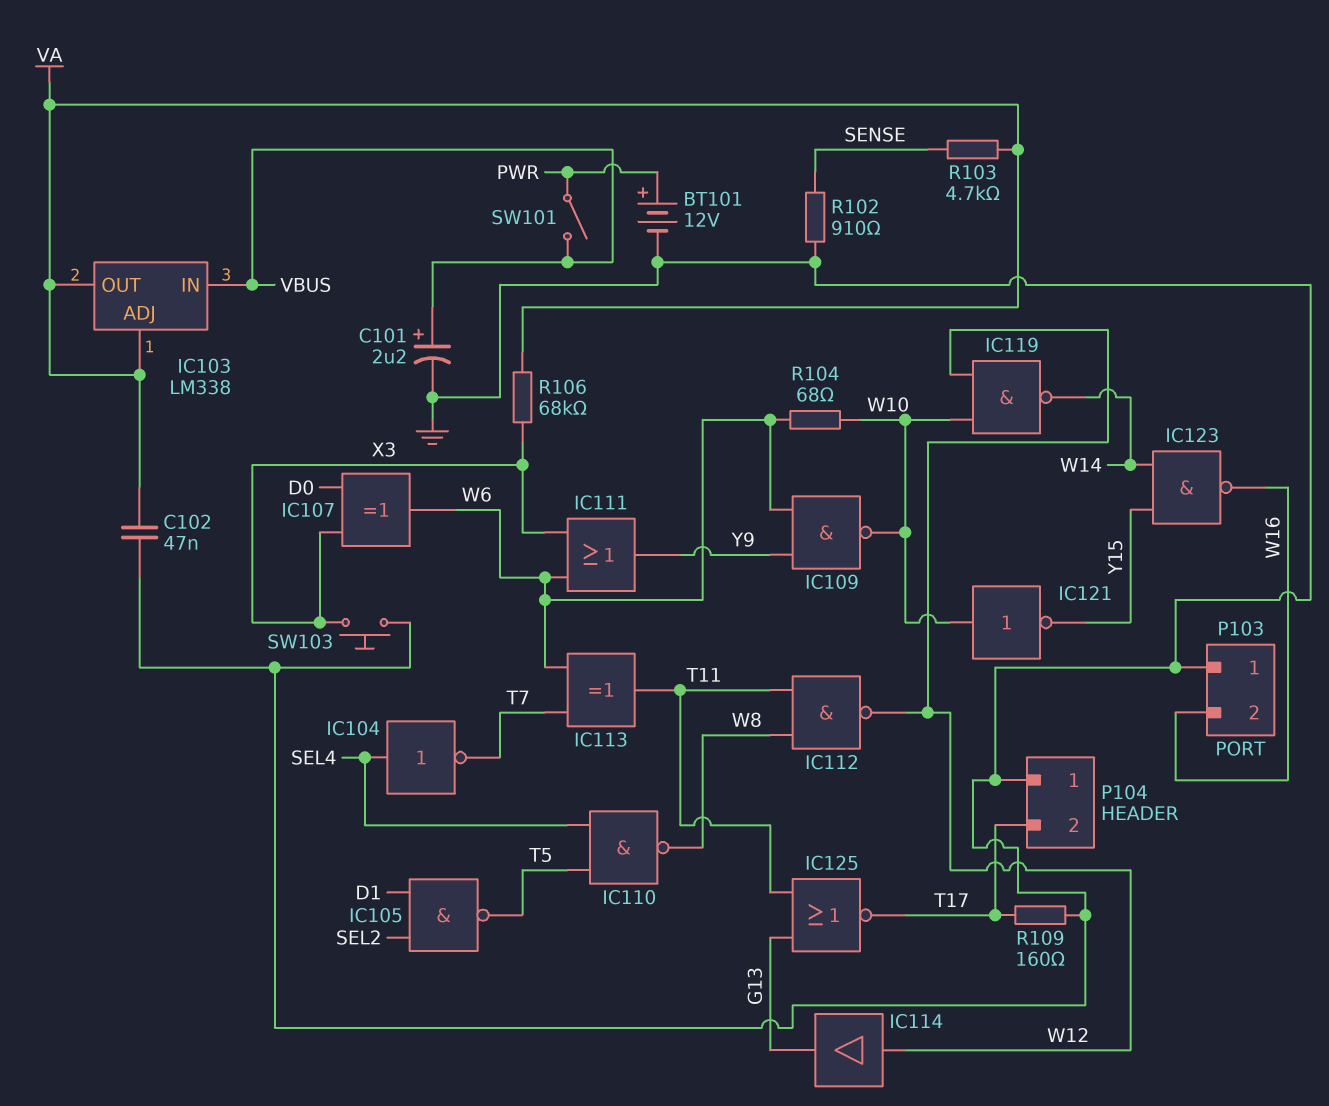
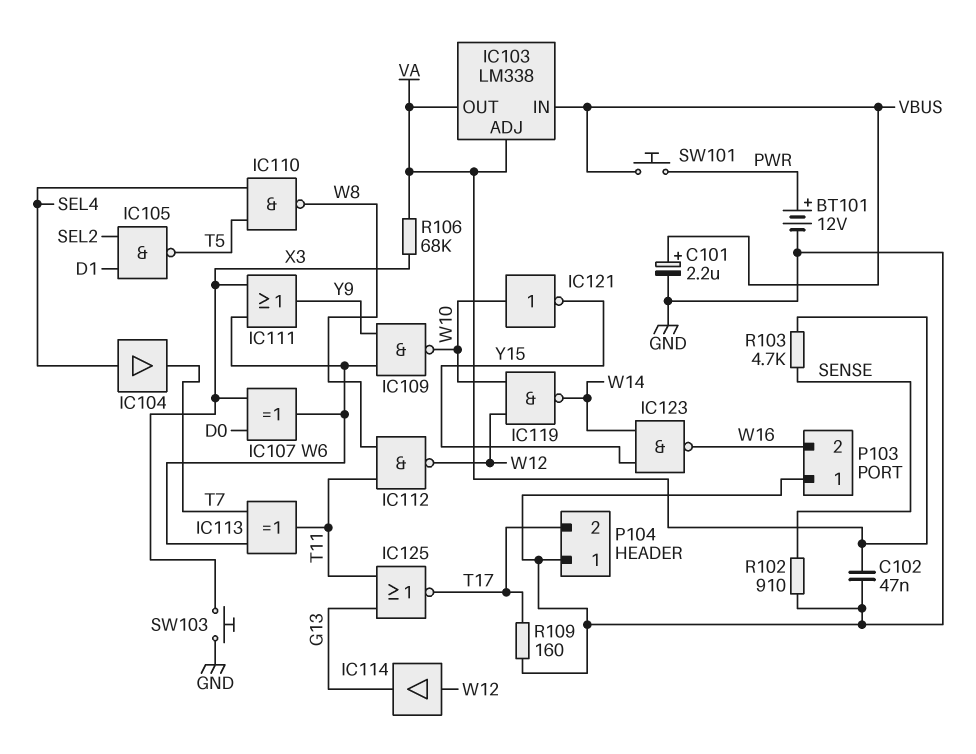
IC104: NOT (in SEL4, out T7) -> buffer (in SEL4, out T7)
R104: 68 (W6, W10) -> none
SW101: switch (PWR, VBUS) -> button (PWR, VBUS)

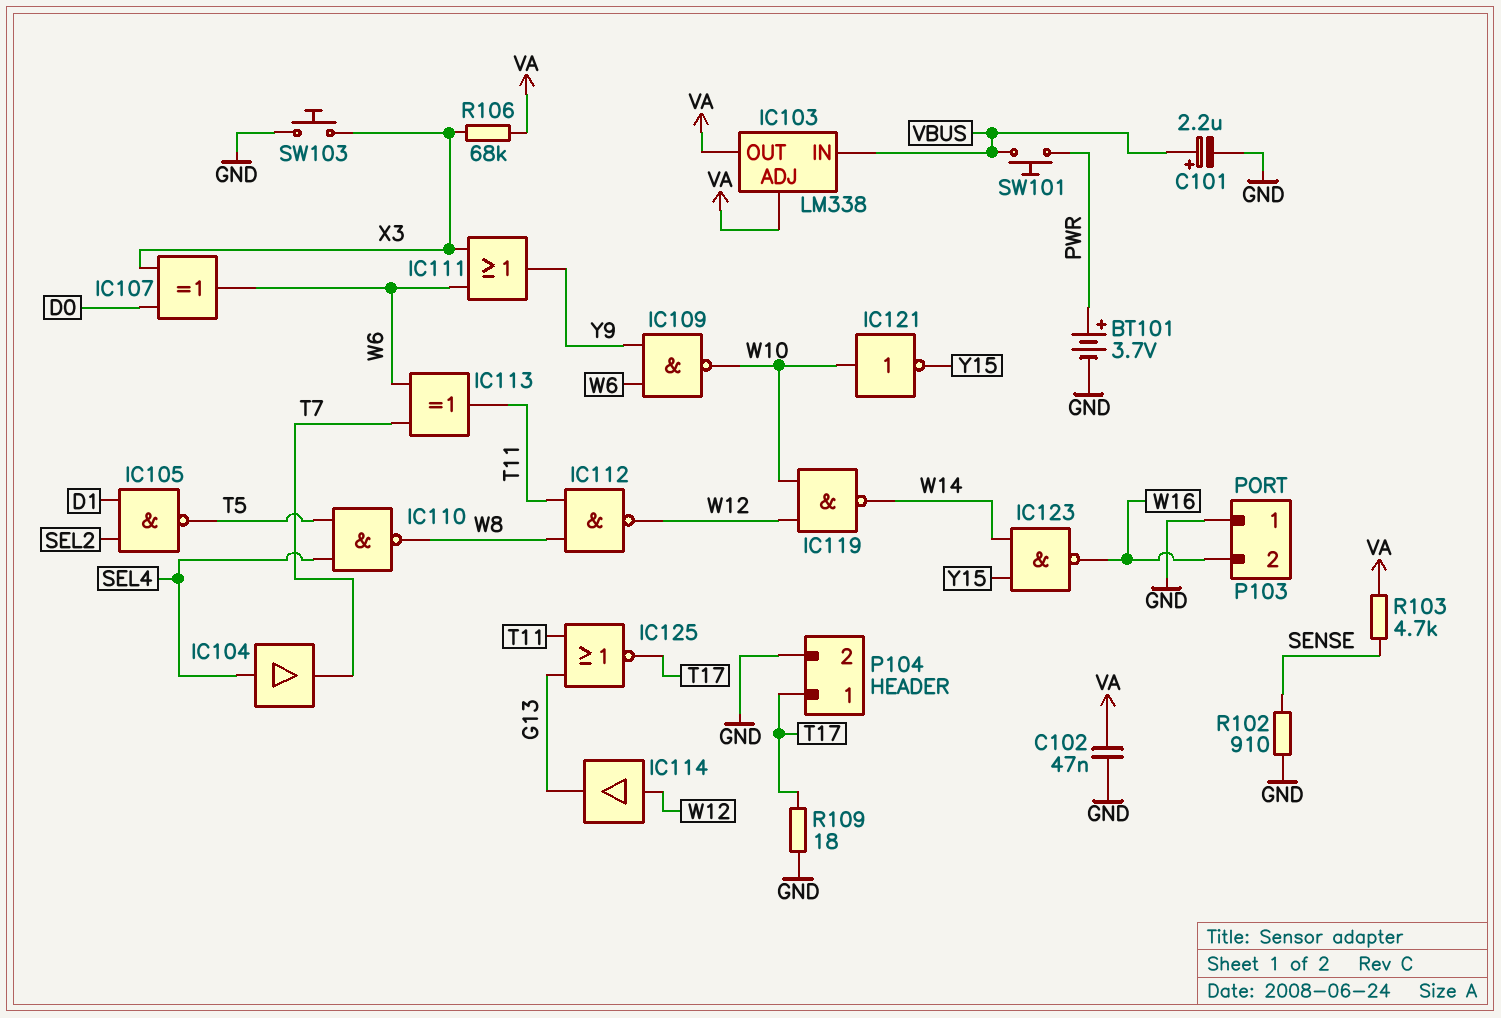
BT101: 12V (plus PWR, minus GND) -> 3.7V (plus PWR, minus GND)
P104 pin 1: GND -> T17
P104 pin 2: T17 -> GND
R109: 160 (GND, T17) -> 18 (GND, T17)

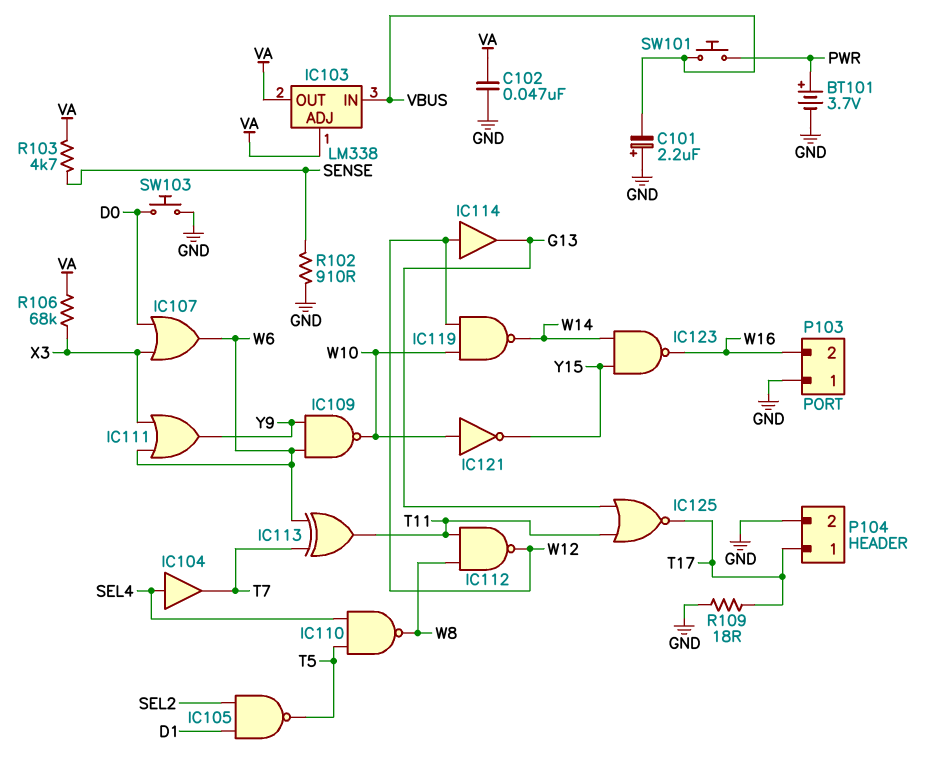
C101: 2.2uF (plus VBUS, minus GND) -> 2.2uF (plus GND, minus VBUS)
IC107: XOR (in D0, in X3, out W6) -> OR (in D0, in X3, out W6)
SW103: button (GND, X3) -> button (D0, GND)

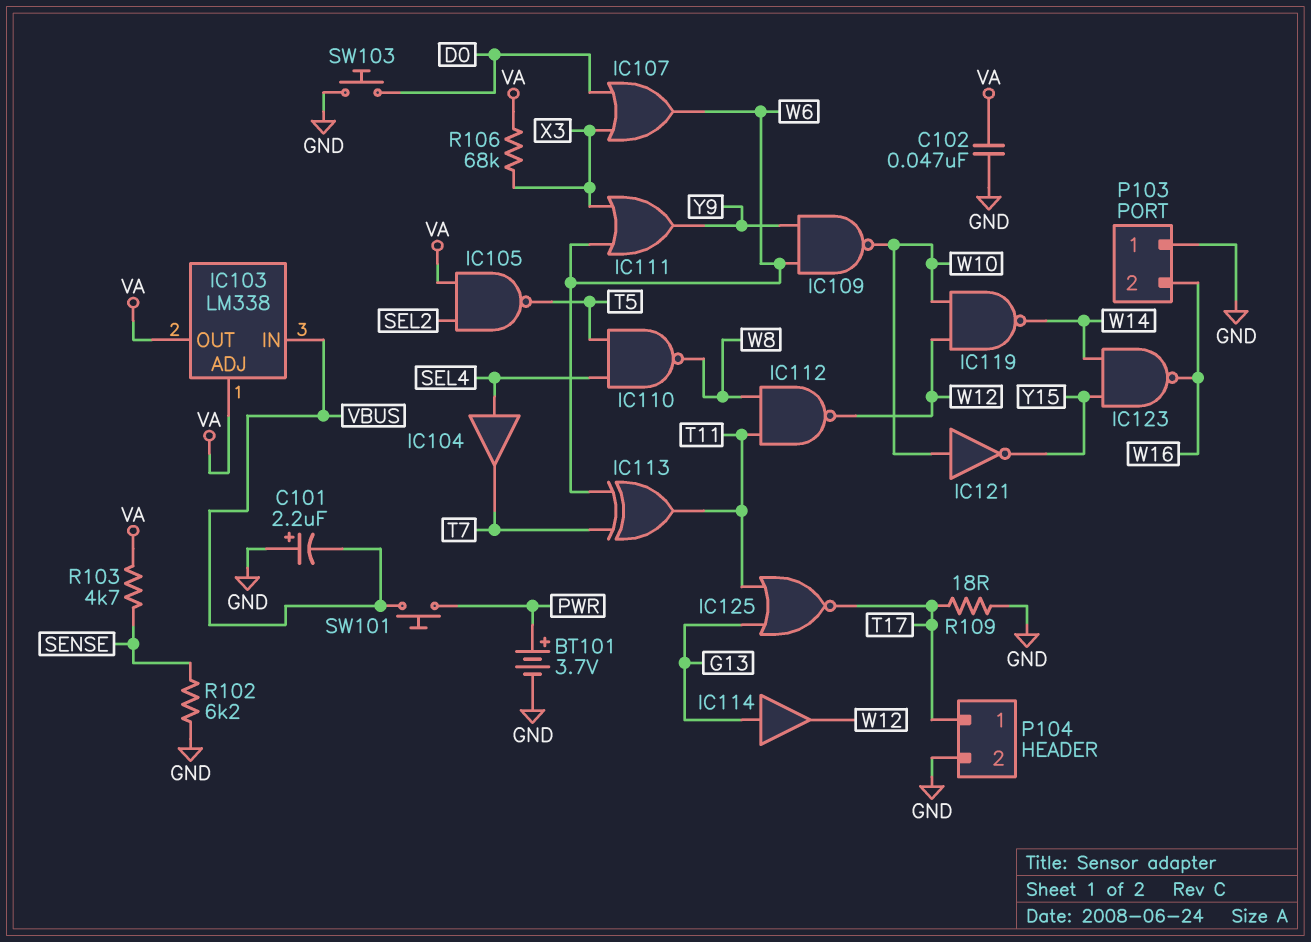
IC105: NAND (in D1, in SEL2, out T5) -> NAND (in SEL2, in VA, out T5)
IC114: buffer (in W12, out G13) -> buffer (in G13, out W12)
R102: 910 (GND, SENSE) -> 6.2k (GND, SENSE)

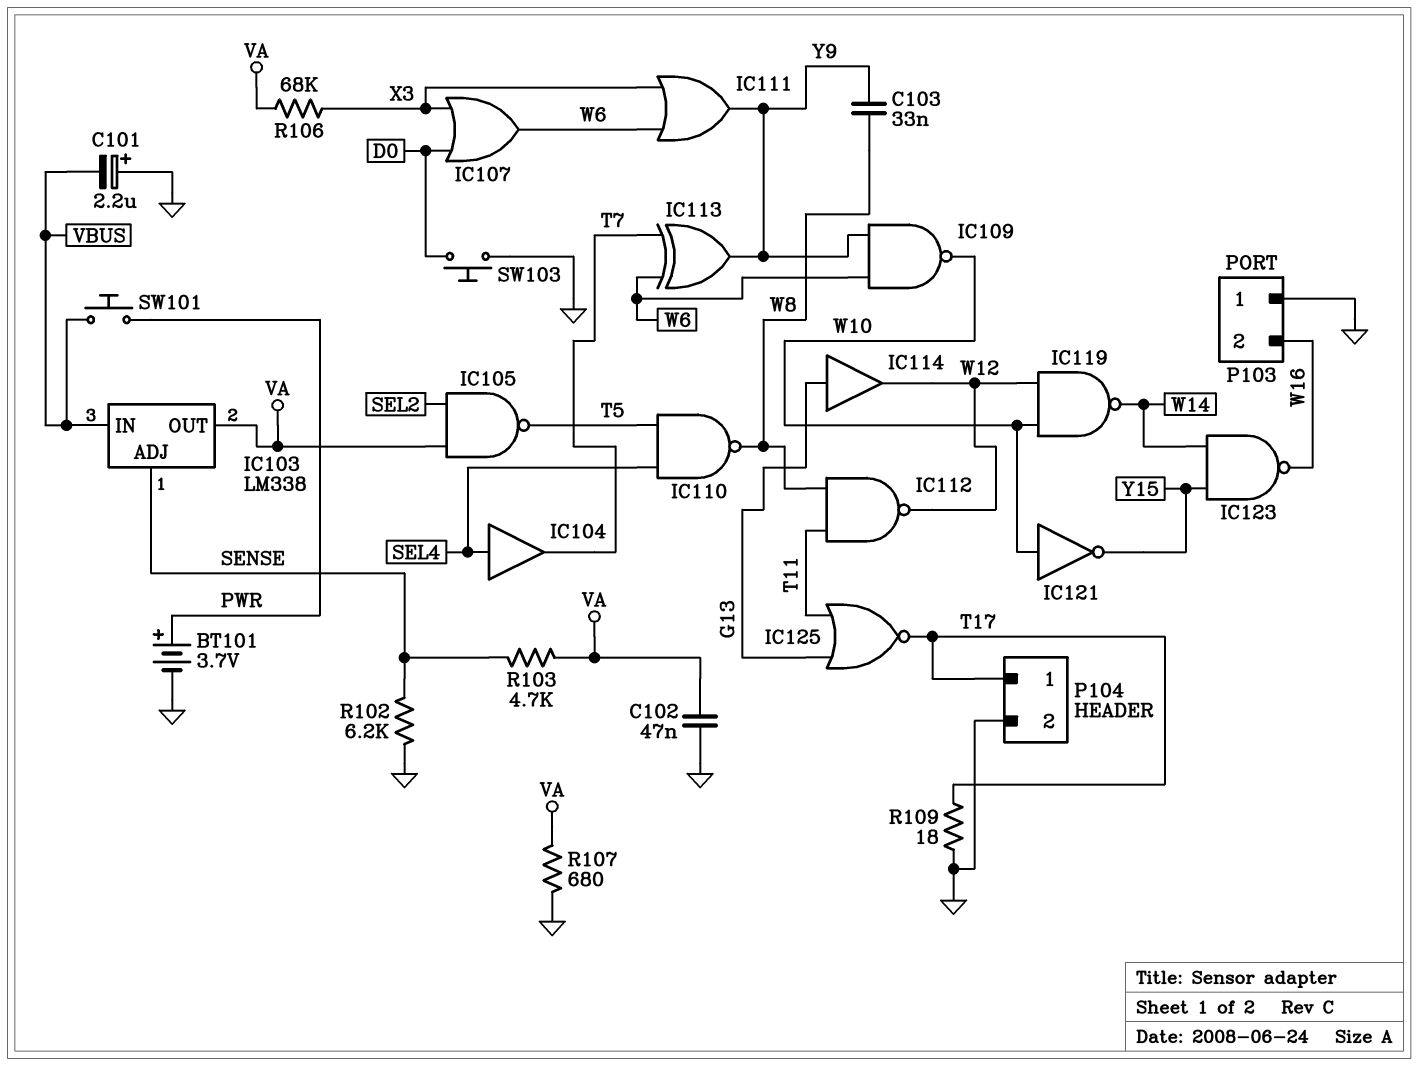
C103: none -> 33nF (W8, Y9)
IC103 pin ADJ: VA -> SENSE
IC113: XOR (in T7, in W6, out T11) -> XOR (in T7, in W6, out Y9)
R107: none -> 680 (GND, VA)

